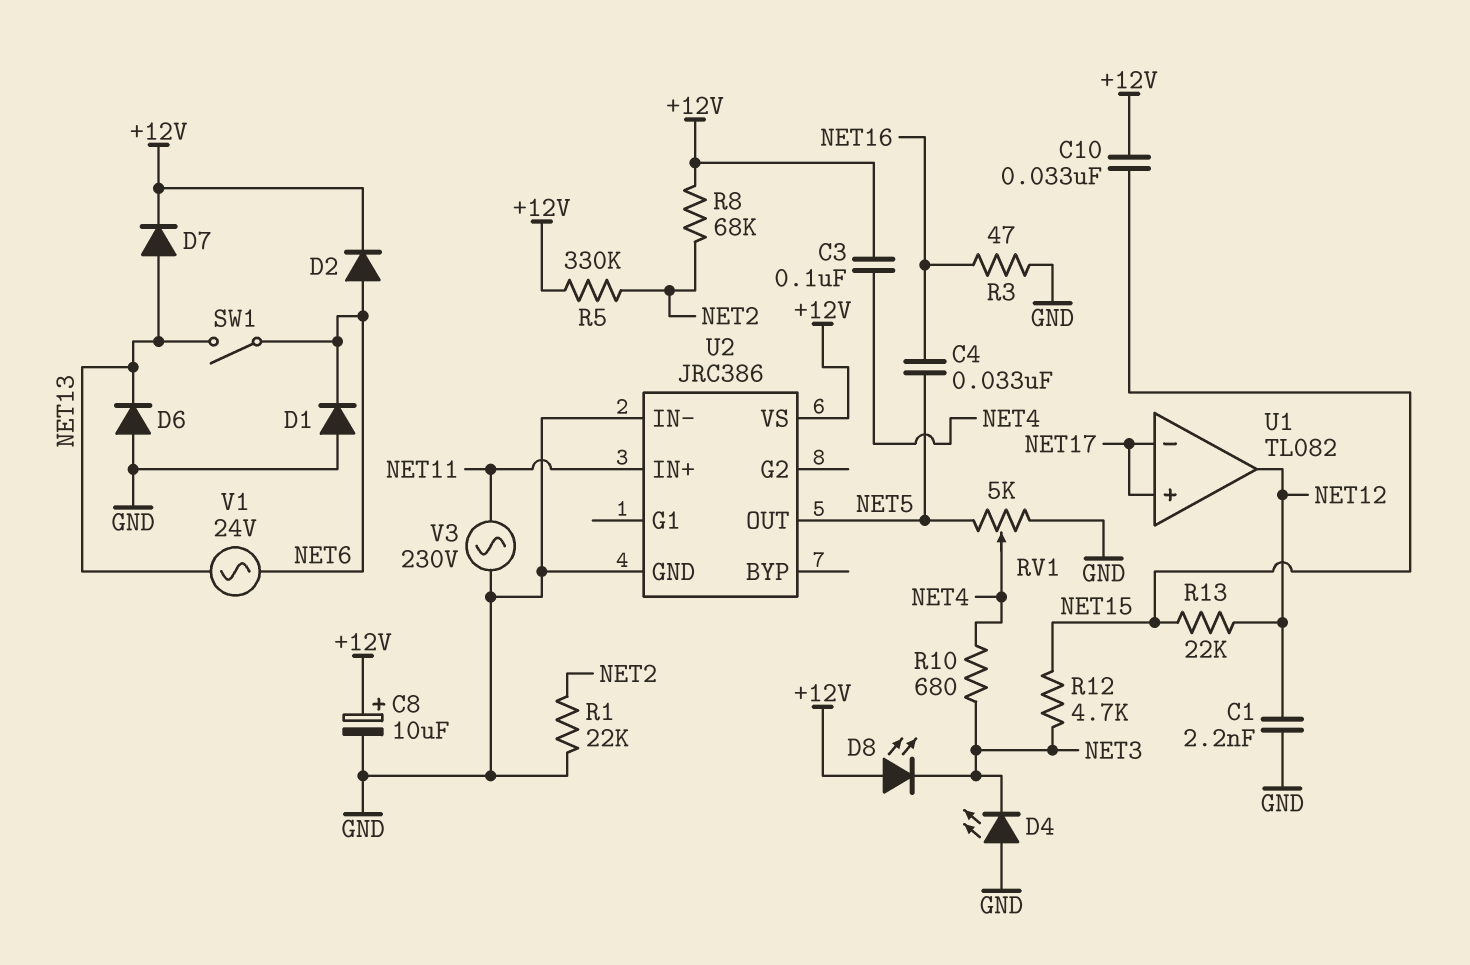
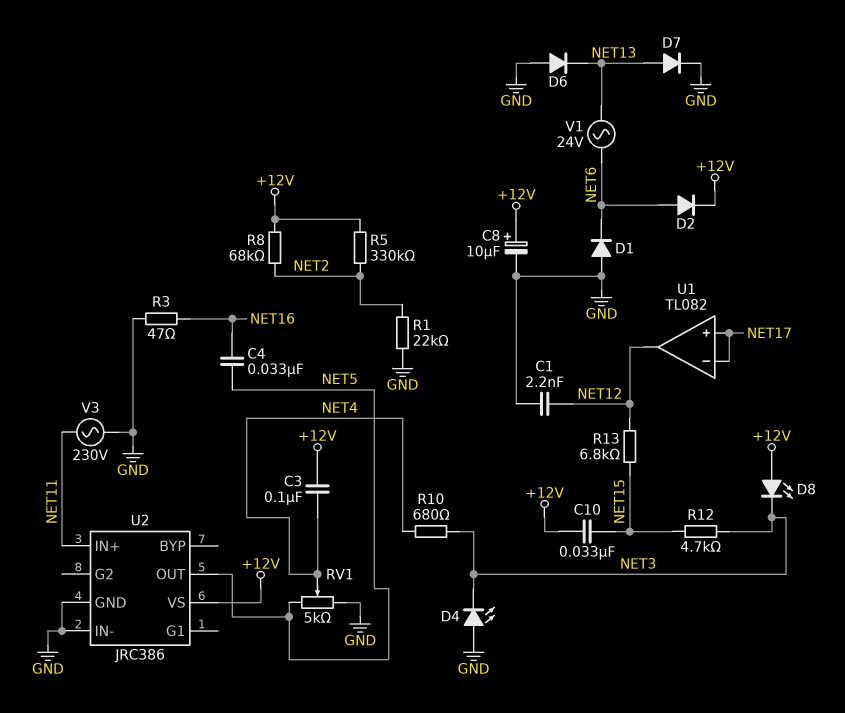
D7: diode (A NET13, K +12V) -> diode (A NET13, K GND)
R13: 22k (NET12, NET15) -> 6.8k (NET12, NET15)
SW1: switch (NET6, NET13) -> none

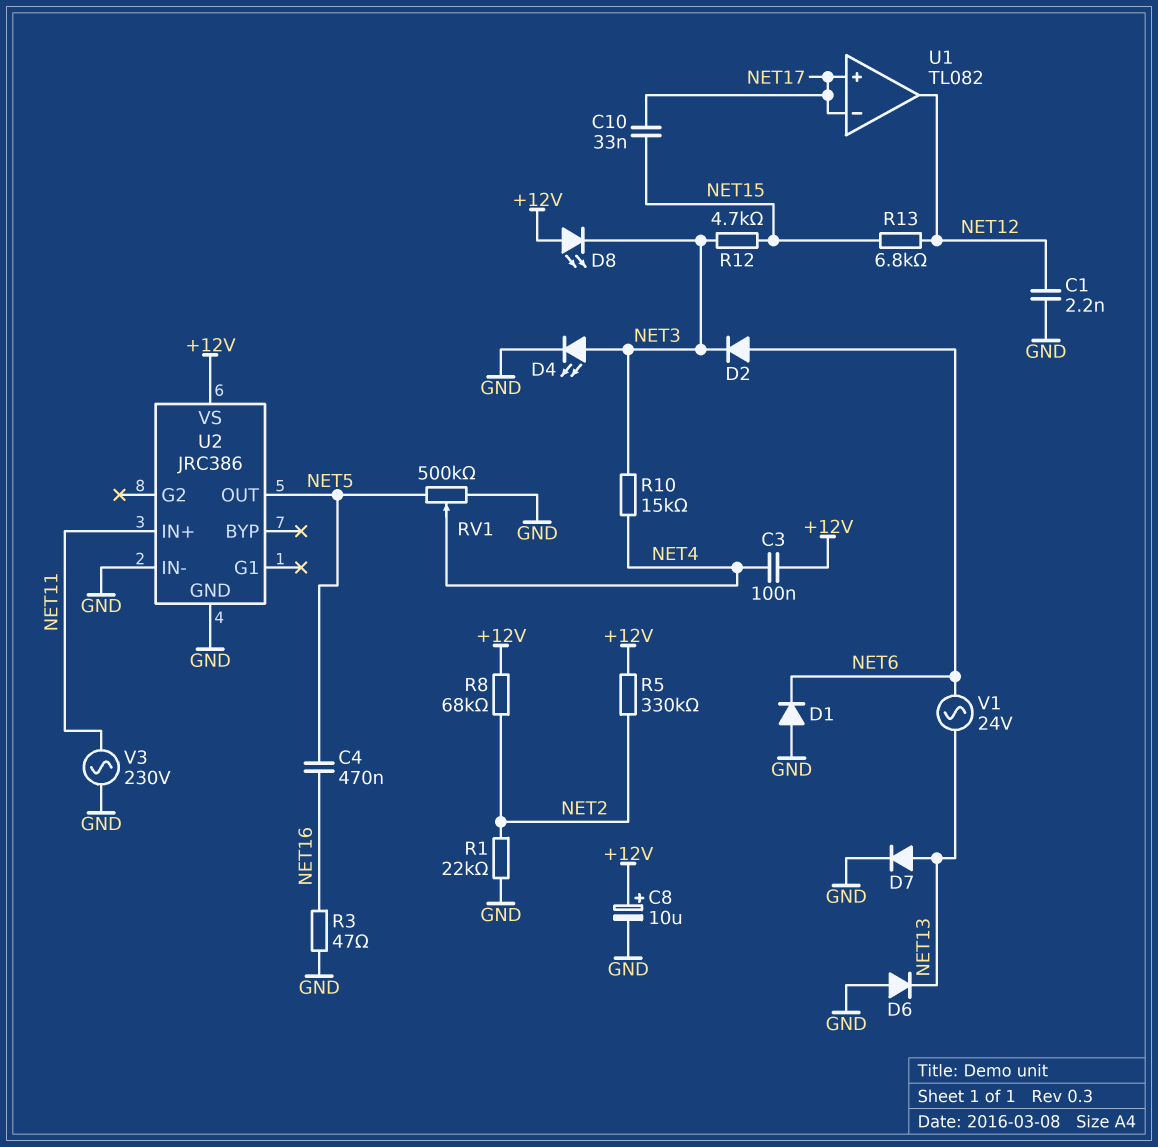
C4: 33nF (NET5, NET16) -> 470nF (NET5, NET16)
C10: 33nF (+12V, NET15) -> 33nF (NET15, NET17)
D2: diode (A NET6, K +12V) -> diode (A NET6, K NET3)
D4: LED (A GND, K NET3) -> LED (A NET3, K GND)
R10: 680 (NET3, NET4) -> 15k (NET3, NET4)
RV1: 5k (GND, NET5, wiper NET4) -> 500k (GND, NET5, wiper NET4)

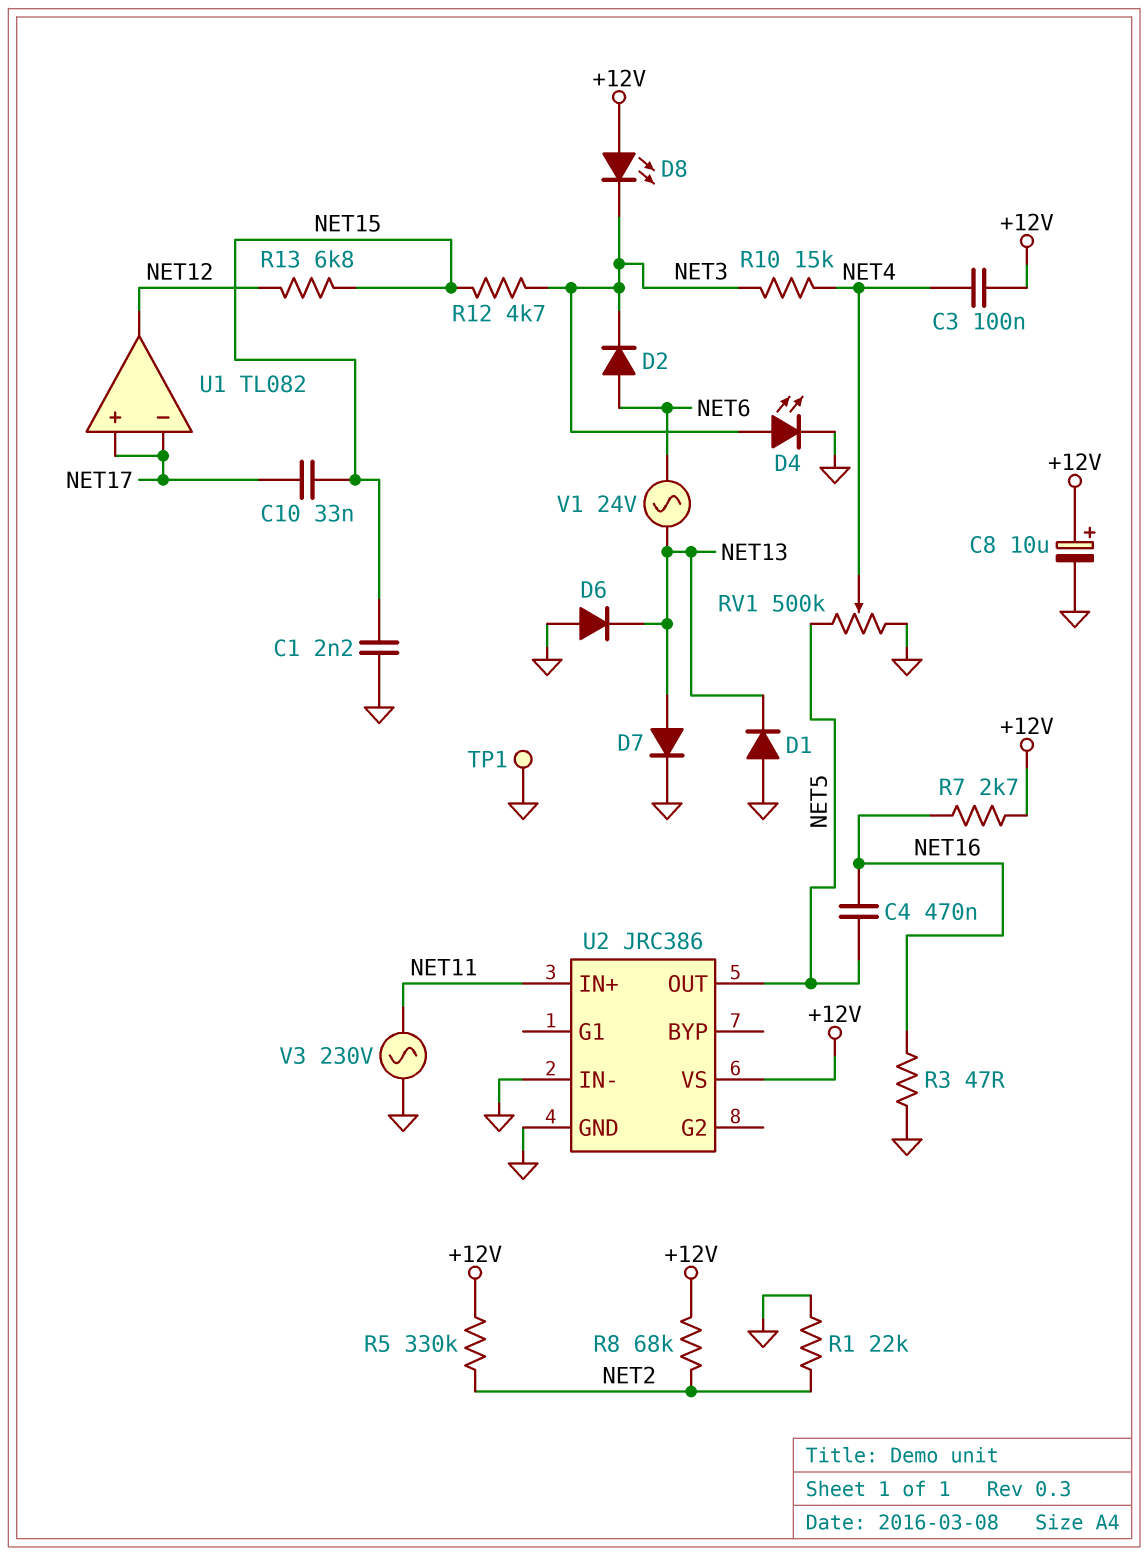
C1: 2.2nF (GND, NET12) -> 2.2nF (GND, NET15)
D1: diode (A GND, K NET6) -> diode (A GND, K NET13)
R7: none -> 2.7k (+12V, NET16)
TP1: none -> test point (GND)

